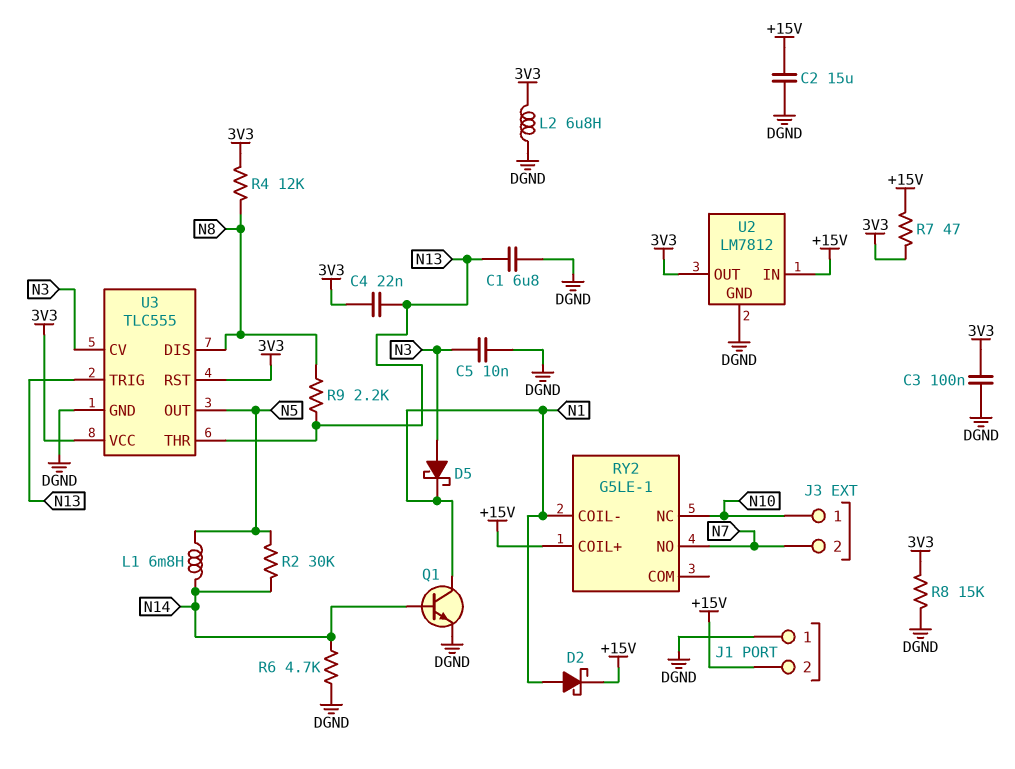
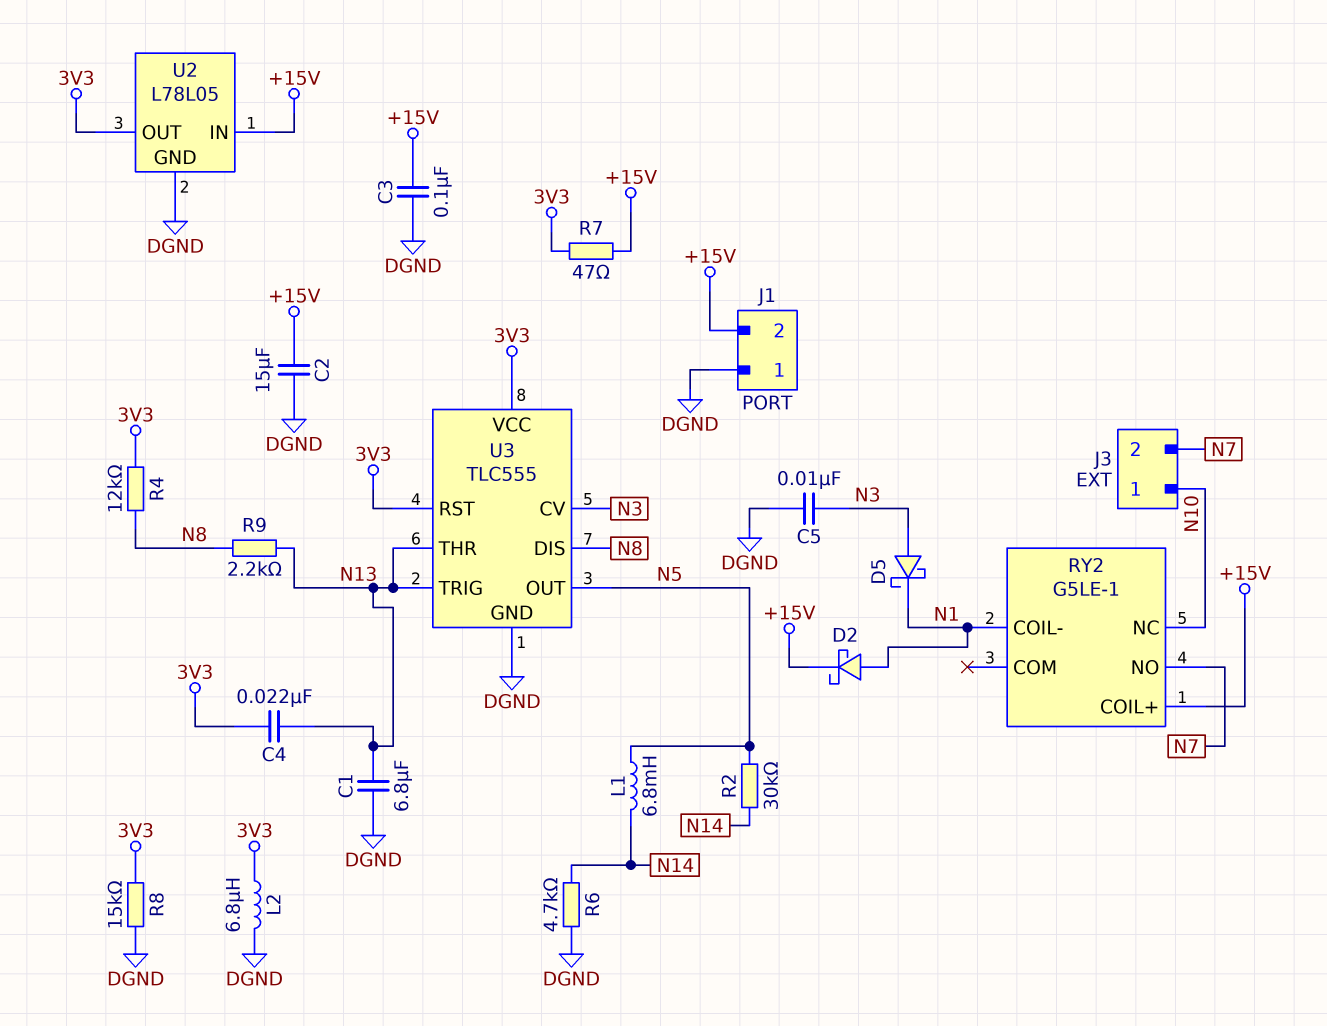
C3: 100nF (3V3, DGND) -> 100nF (+15V, DGND)
Q1: NPN (B N14, C N1, E DGND) -> none
U2: LM7812 -> L78L05

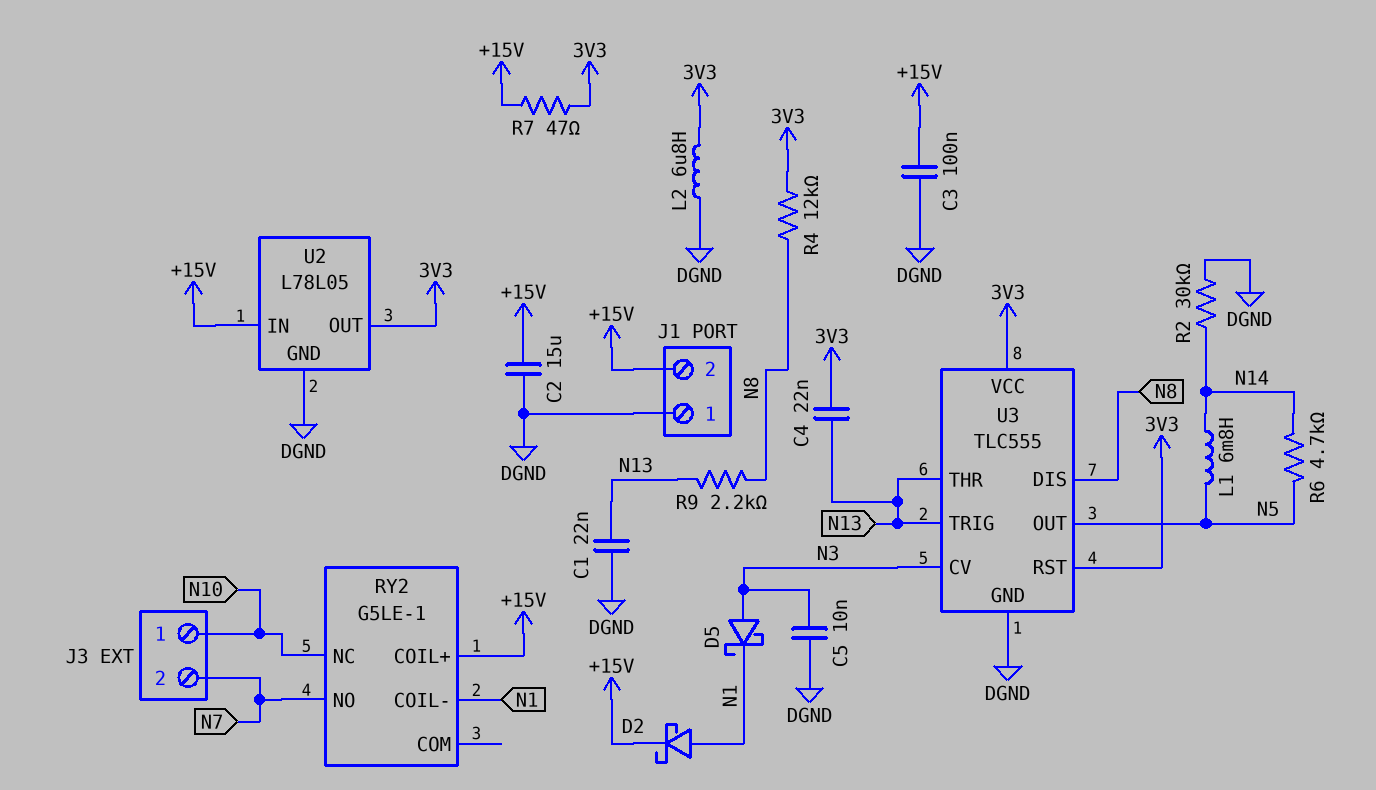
C1: 6.8uF (DGND, N13) -> 22nF (DGND, N13)
R2: 30k (N5, N14) -> 30k (DGND, N14)
R6: 4.7k (DGND, N14) -> 4.7k (N5, N14)
R8: 15k (3V3, DGND) -> none

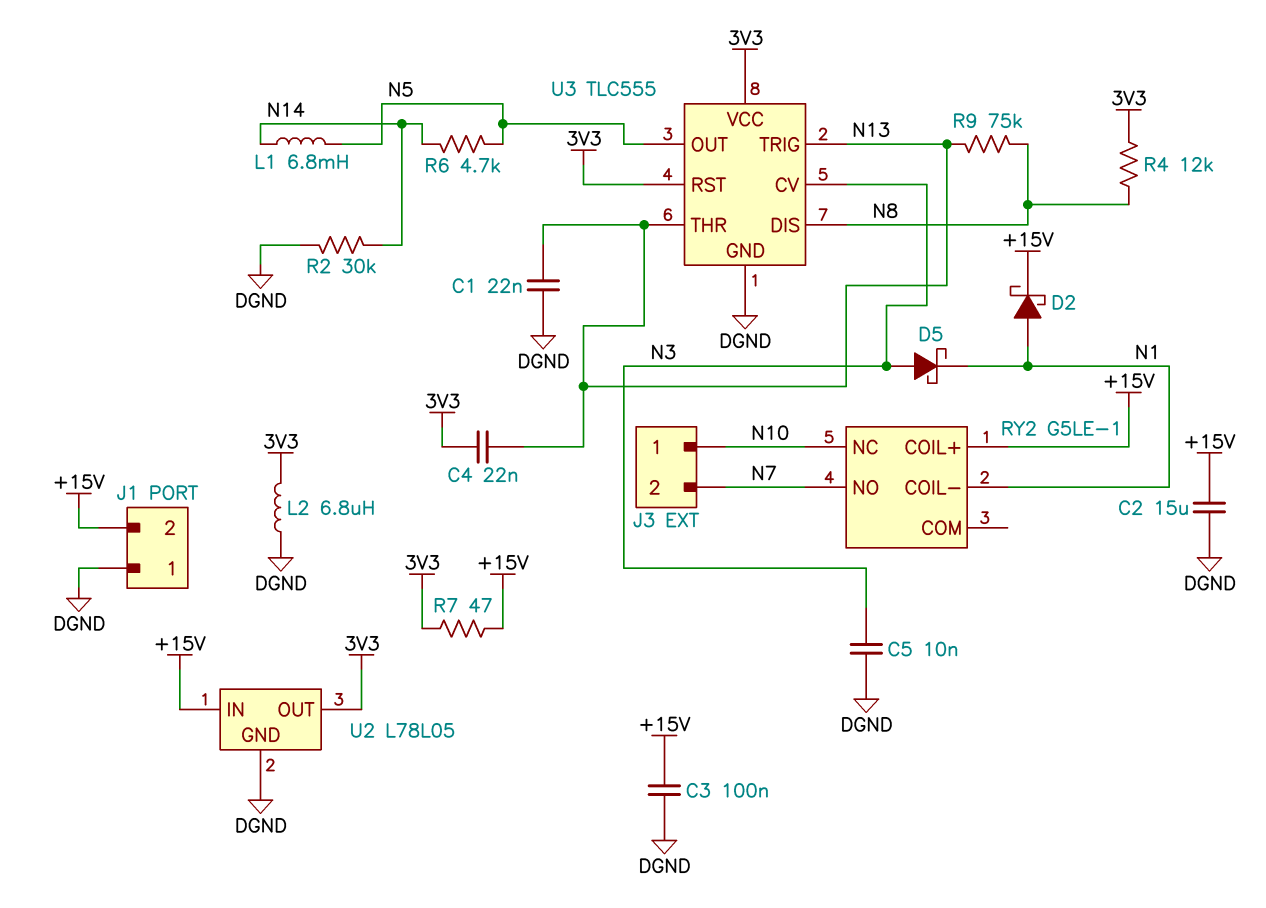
R9: 2.2k (N8, N13) -> 75k (N8, N13)

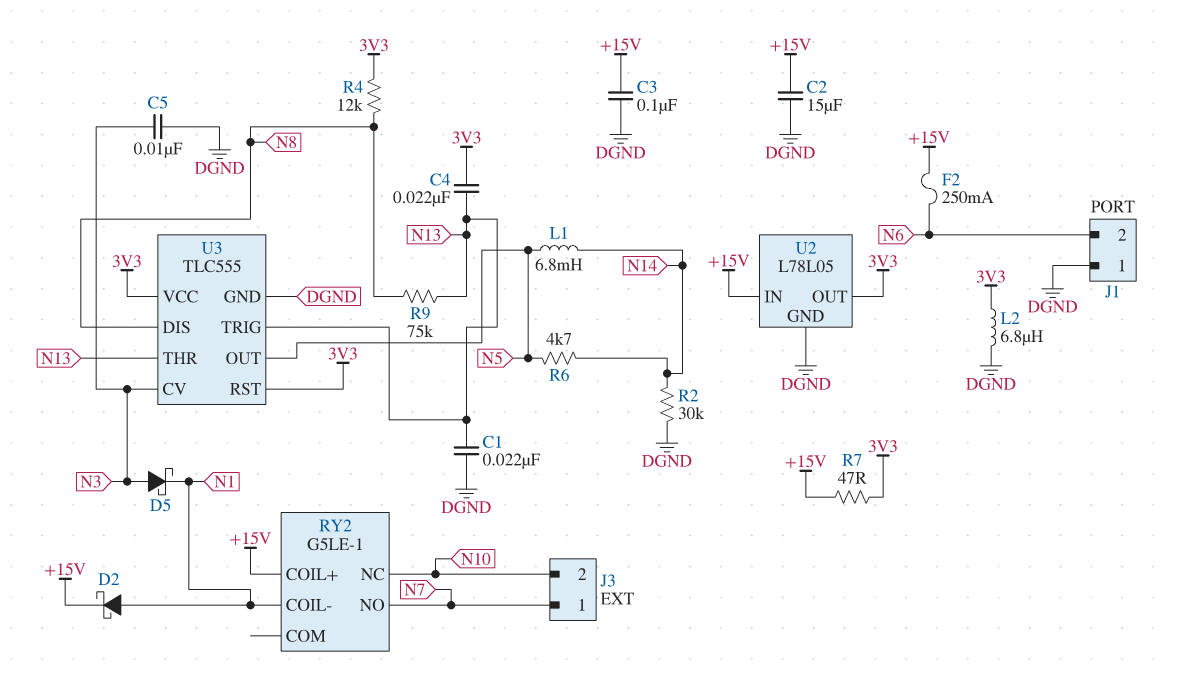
F2: none -> 250mA (+15V, N6)
J1 pin 2: +15V -> N6
J3 pin 1: N10 -> N7
J3 pin 2: N7 -> N10

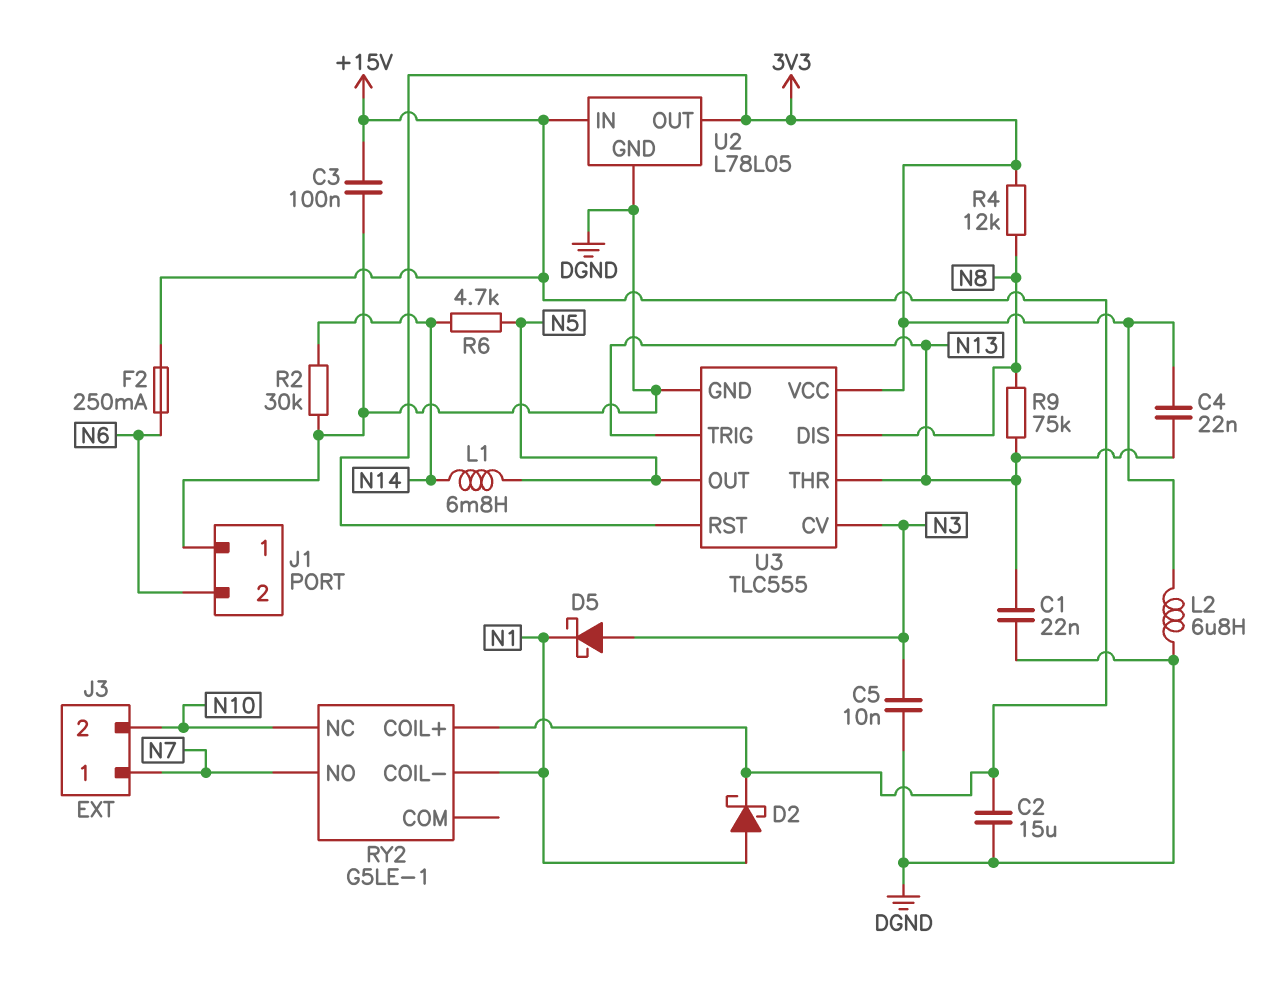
R7: 47 (+15V, 3V3) -> none

